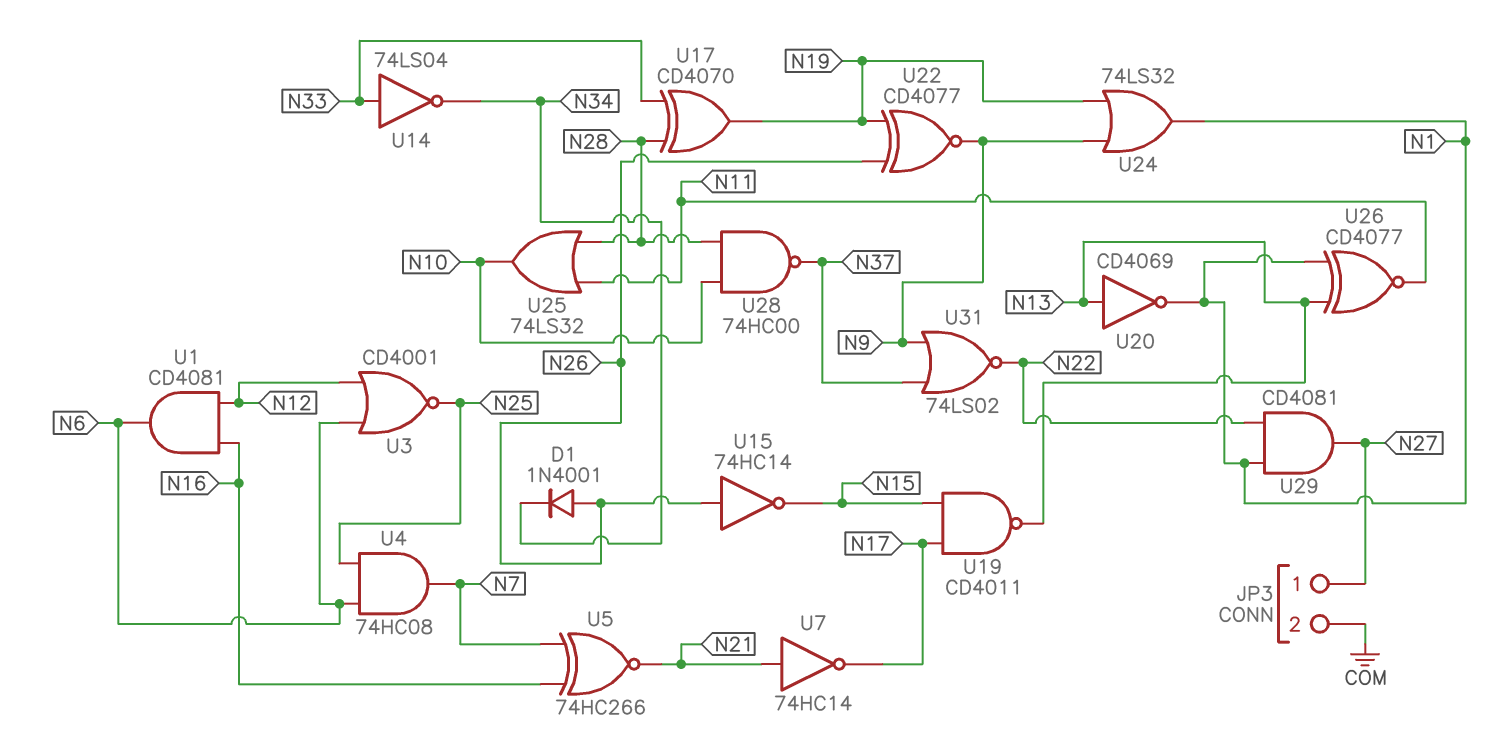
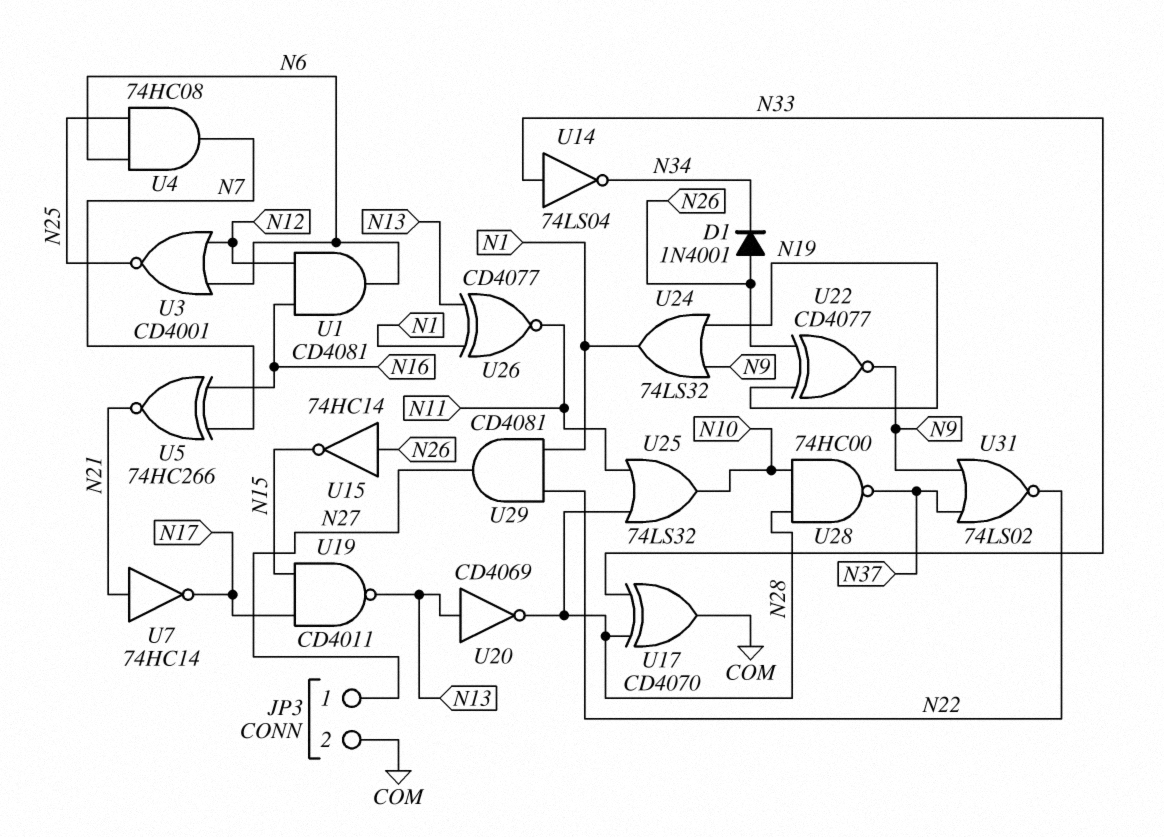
U17: XOR CD4070 (in N28, in N33, out N19) -> XOR CD4070 (in N28, in N33, out COM)
U20: NOT CD4069 (in N13, out N1) -> NOT CD4069 (in N13, out N28)

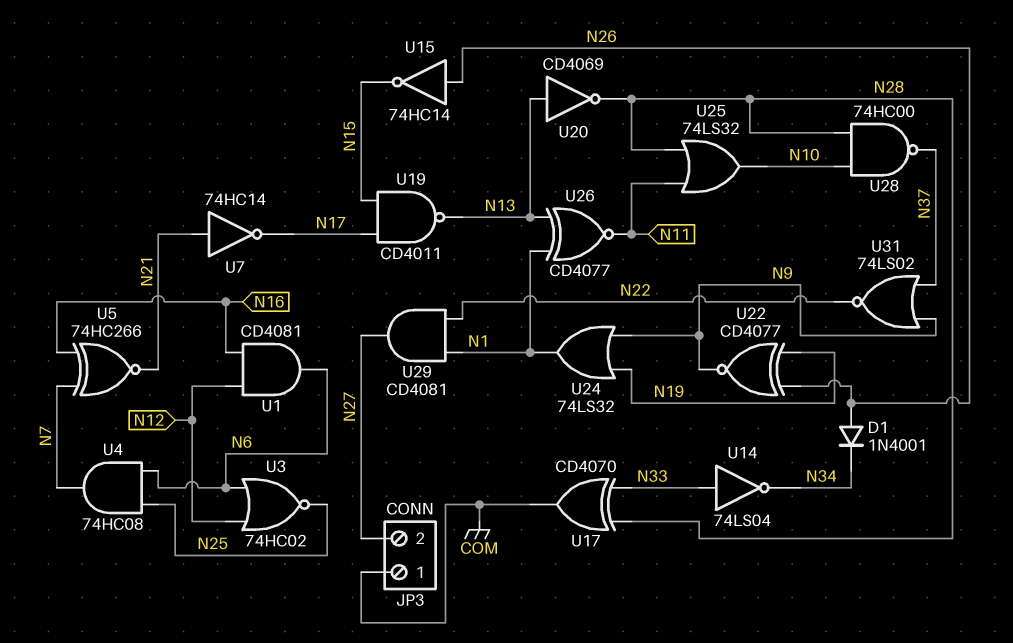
JP3 pin 1: N27 -> COM
JP3 pin 2: COM -> N27
U3: NOR CD4001 (in N6, in N12, out N25) -> NOR 74HC02 (in N6, in N12, out N25)

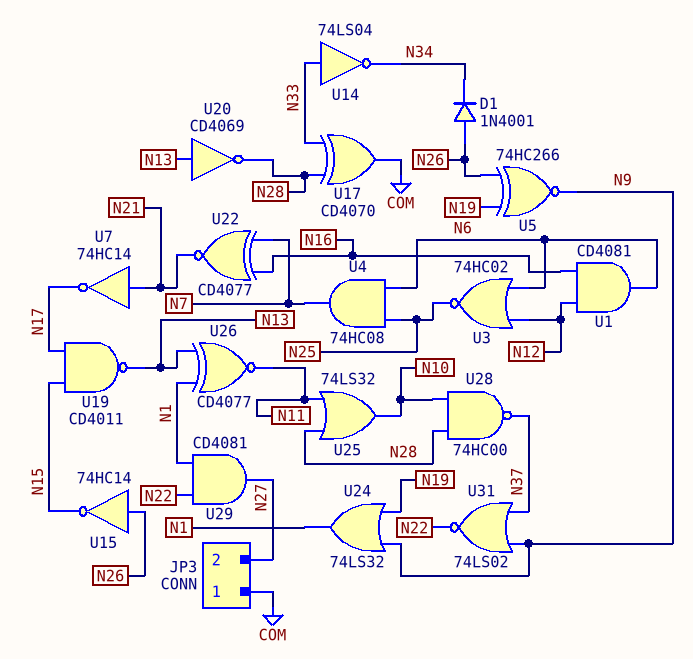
U5: XNOR 74HC266 (in N7, in N16, out N21) -> XNOR 74HC266 (in N19, in N26, out N9)
U22: XNOR CD4077 (in N19, in N26, out N9) -> XNOR CD4077 (in N7, in N16, out N21)

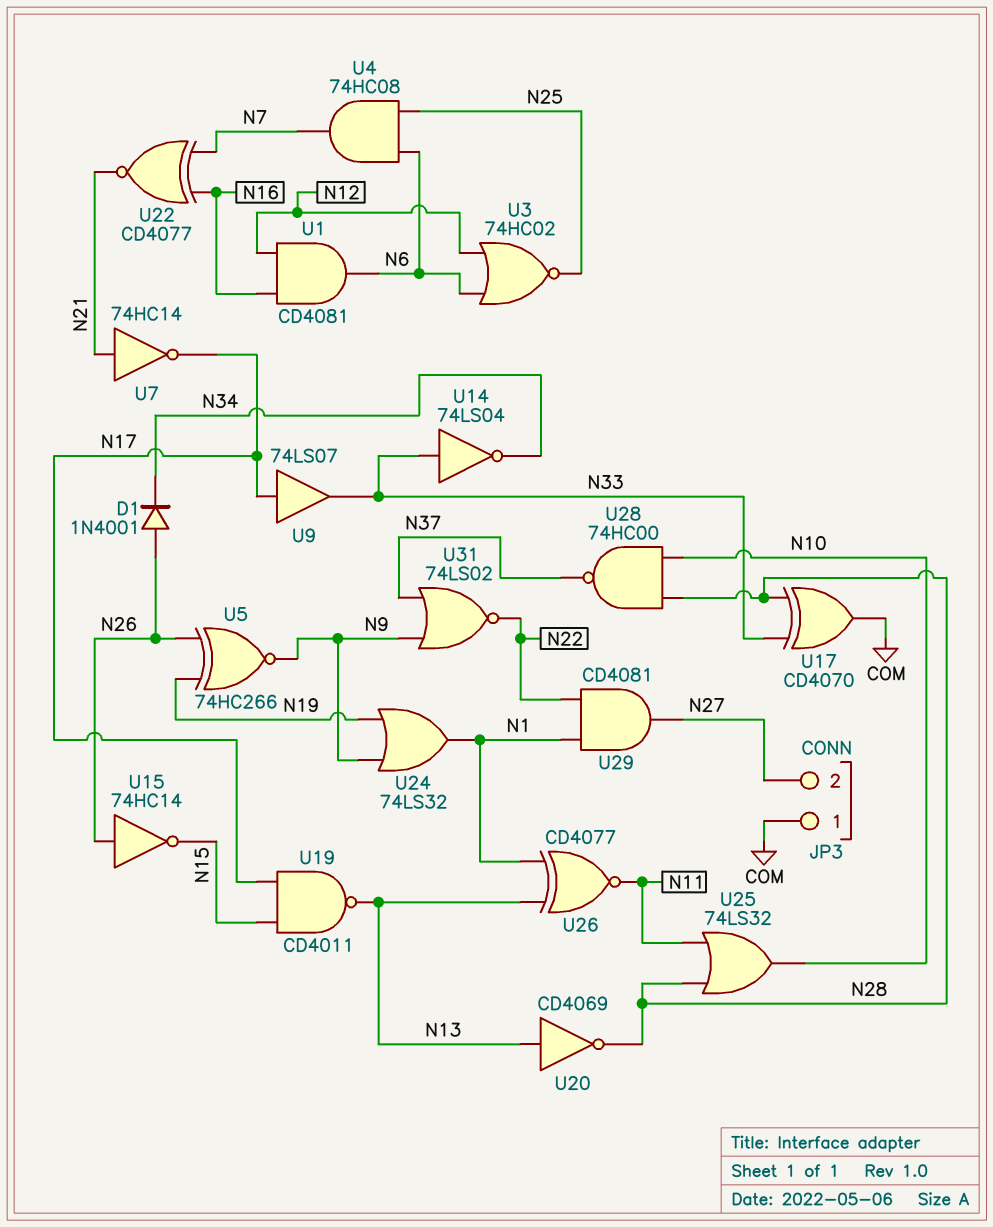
U9: none -> buffer 74LS07 (in N17, out N33)

